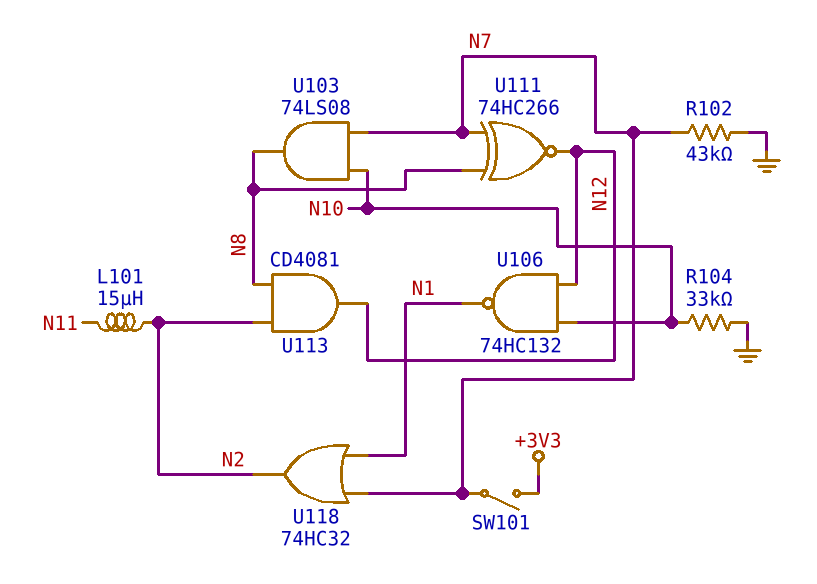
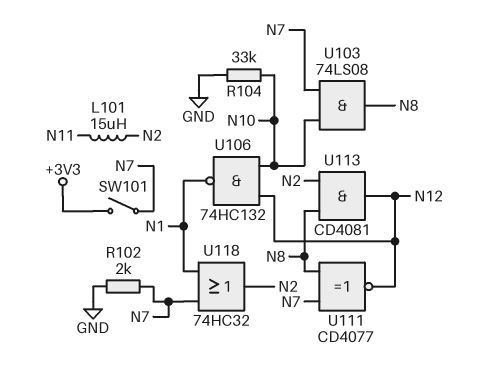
R102: 43k (GND, N7) -> 2k (GND, N7)
U111: XNOR 74HC266 (in N7, in N8, out N12) -> XNOR CD4077 (in N7, in N8, out N12)

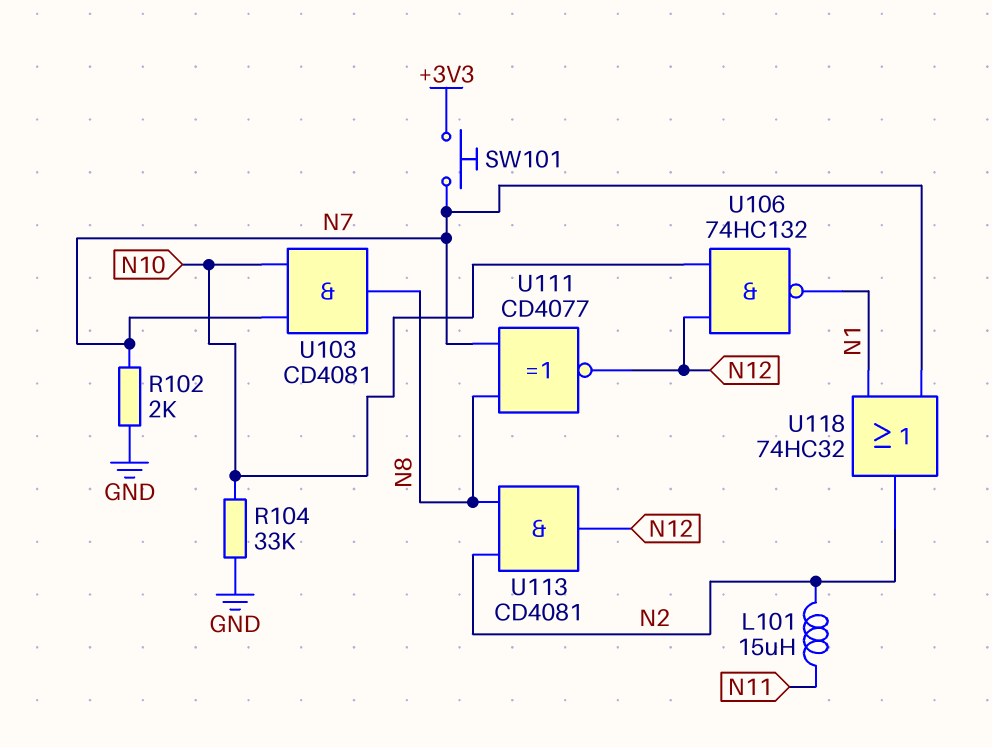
SW101: switch (+3V3, N7) -> button (+3V3, N7)
U103: AND 74LS08 (in N7, in N10, out N8) -> AND CD4081 (in N7, in N10, out N8)

